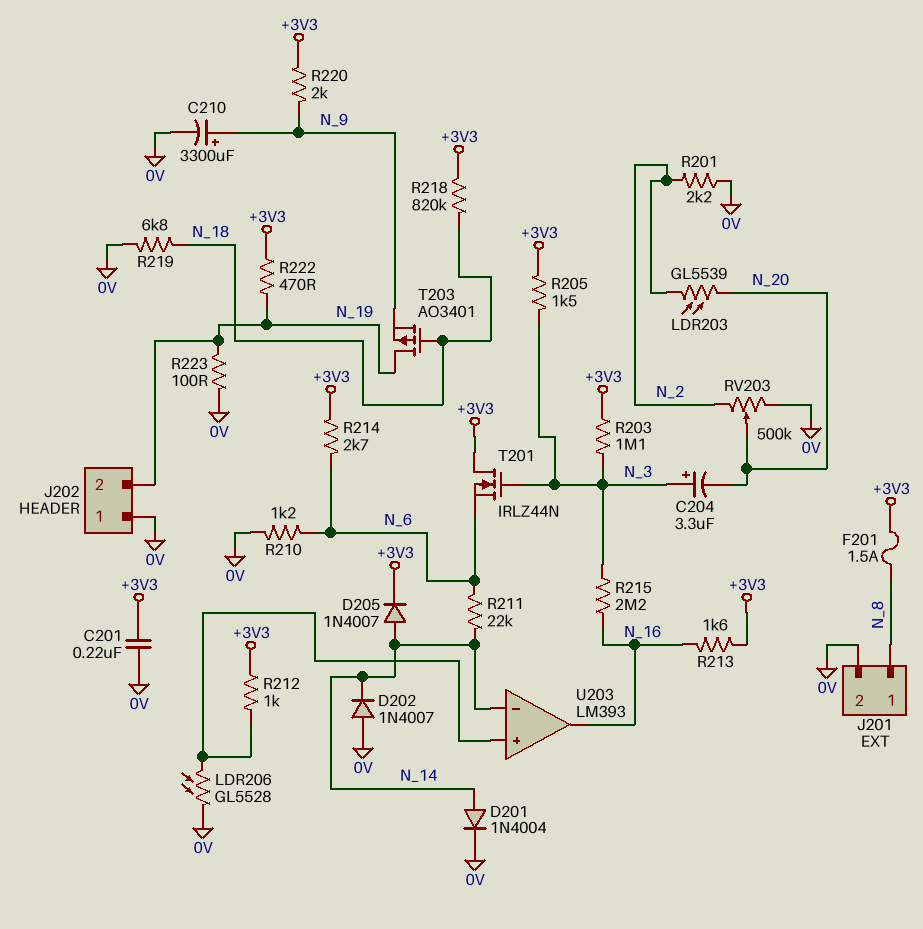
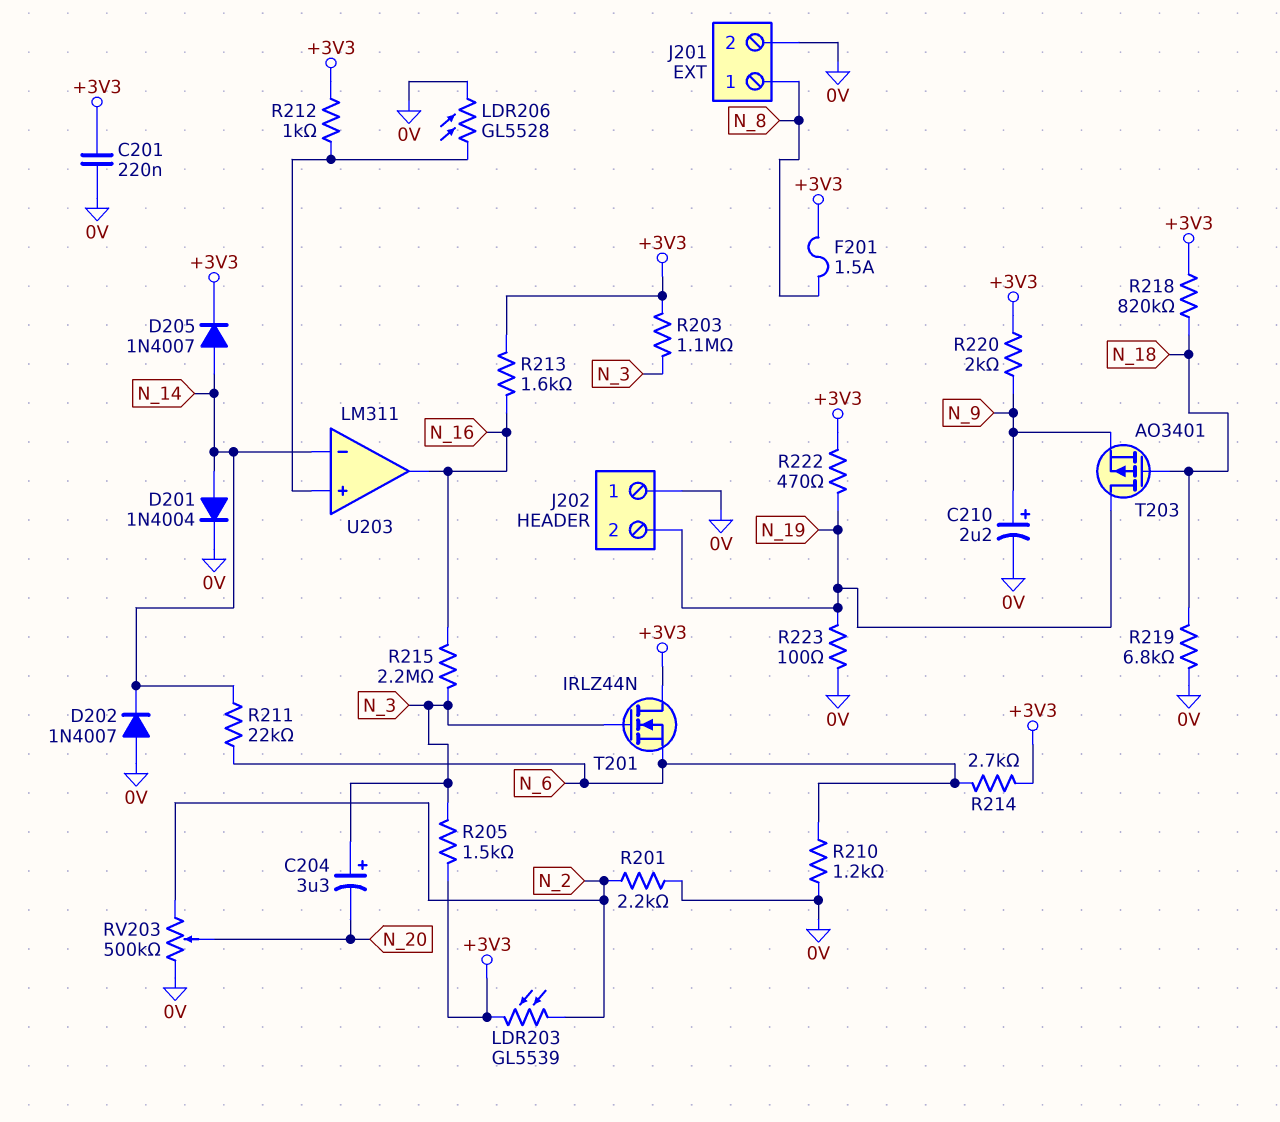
C210: 3300uF (plus N_9, minus 0V) -> 2.2uF (plus N_9, minus 0V)
LDR203: GL5539 (N_2, N_20) -> GL5539 (+3V3, N_2)
U203: LM393 -> LM311

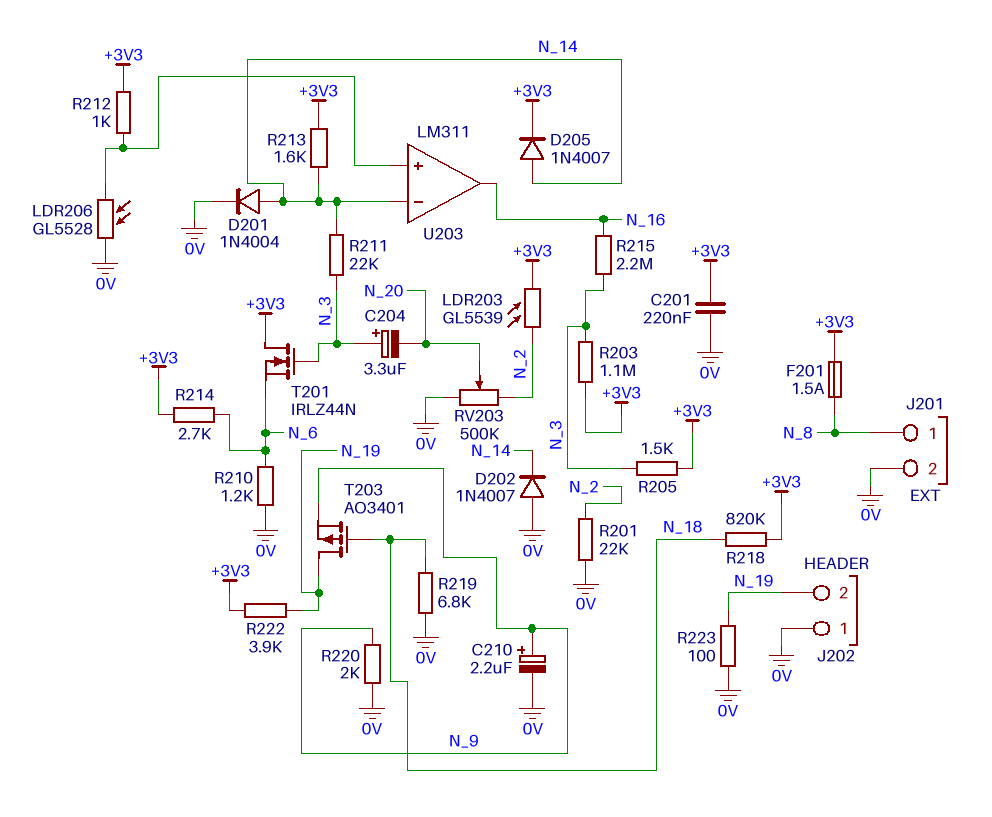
R201: 2.2k (0V, N_2) -> 22k (0V, N_2)
R211: 22k (N_6, N_14) -> 22k (N_3, N_14)
R213: 1.6k (+3V3, N_16) -> 1.6k (+3V3, N_14)
R220: 2k (+3V3, N_9) -> 2k (0V, N_9)
R222: 470 (+3V3, N_19) -> 3.9k (+3V3, N_19)

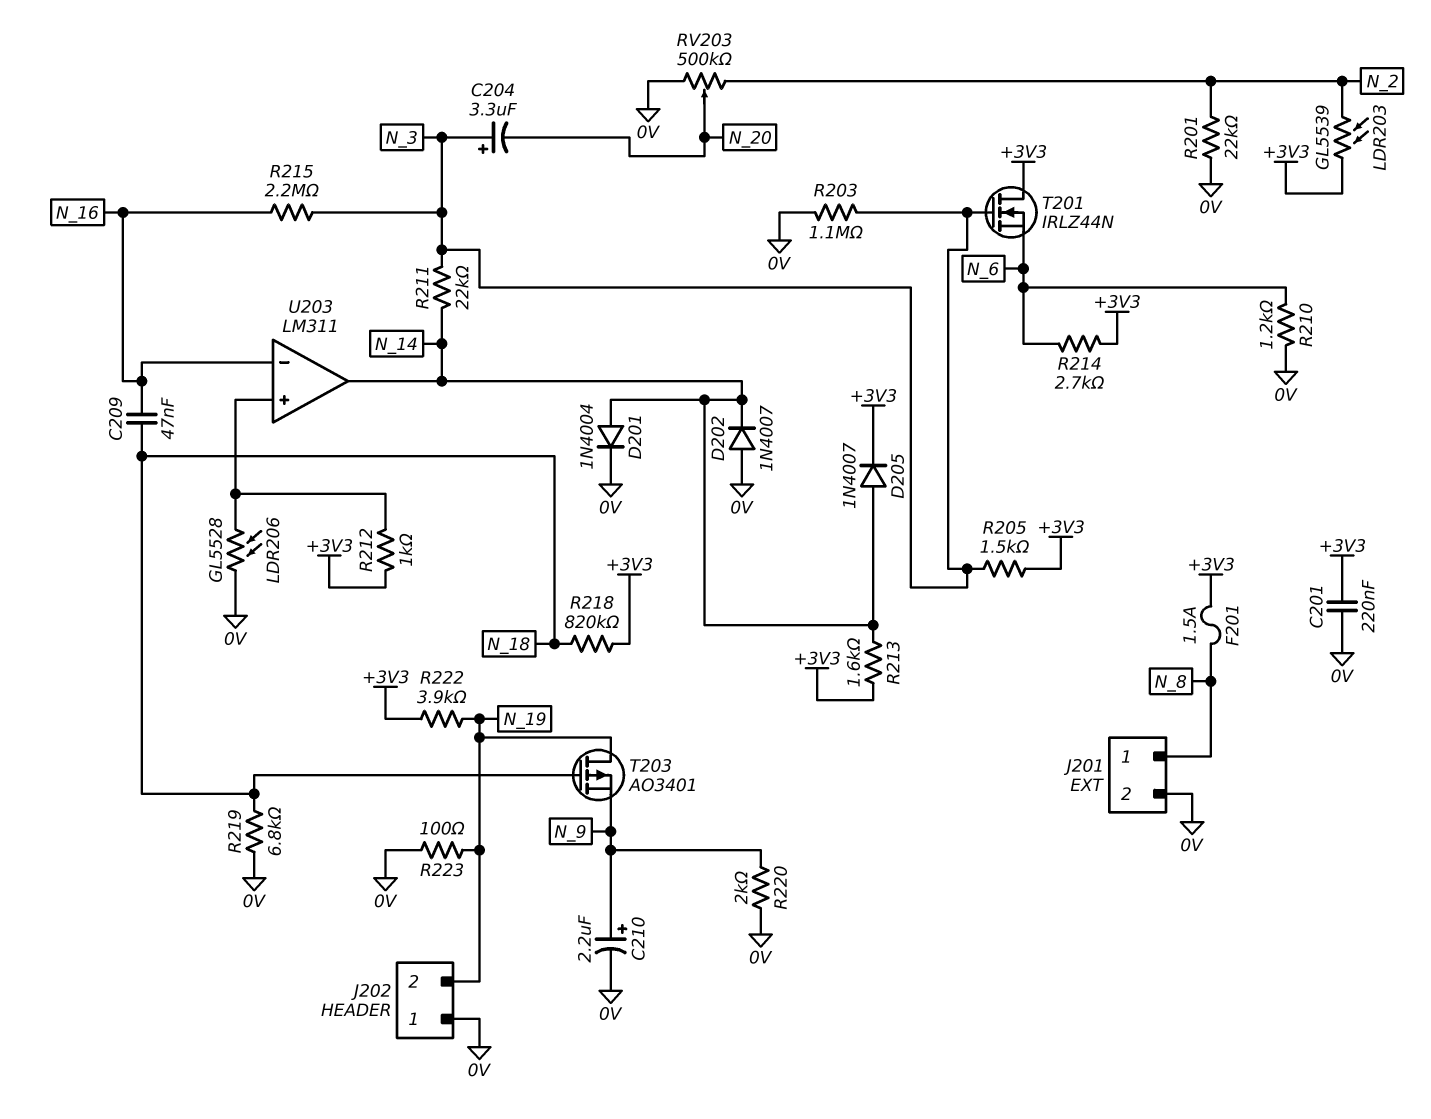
C209: none -> 47nF (N_16, N_18)
R203: 1.1M (+3V3, N_3) -> 1.1M (0V, N_3)
U203 pin in-: N_14 -> N_16
U203 pin out: N_16 -> N_14

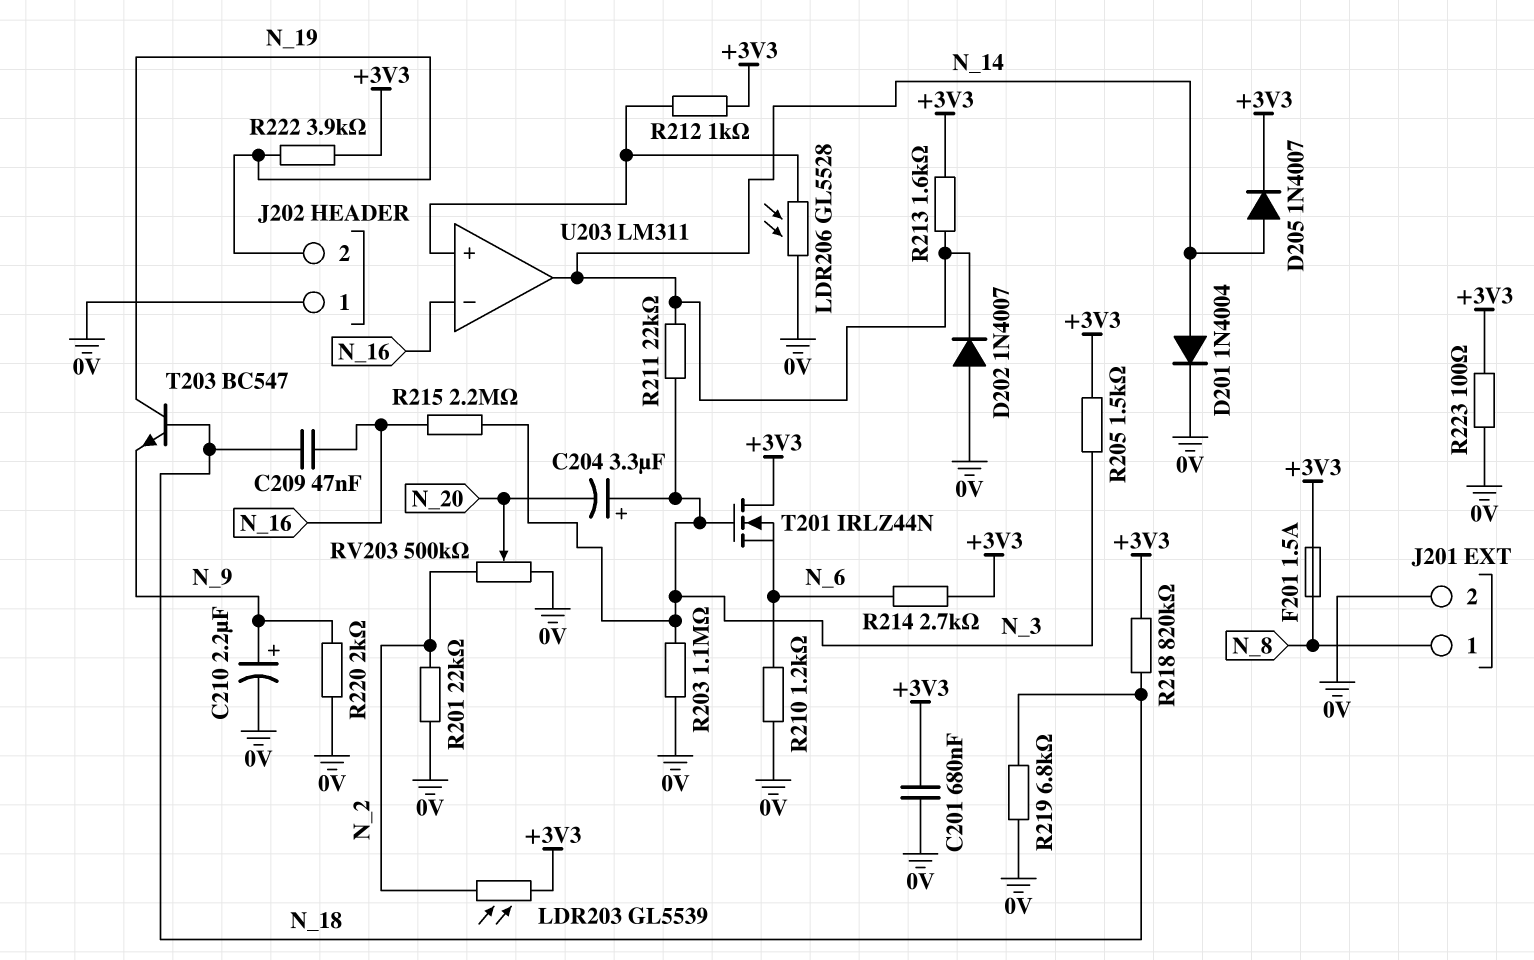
C201: 220nF (+3V3, 0V) -> 680nF (+3V3, 0V)
R223: 100 (0V, N_19) -> 100 (+3V3, 0V)
T203: PMOS AO3401 (G N_18, D N_19, S N_9) -> NPN BC547 (B N_18, C N_19, E N_9)

